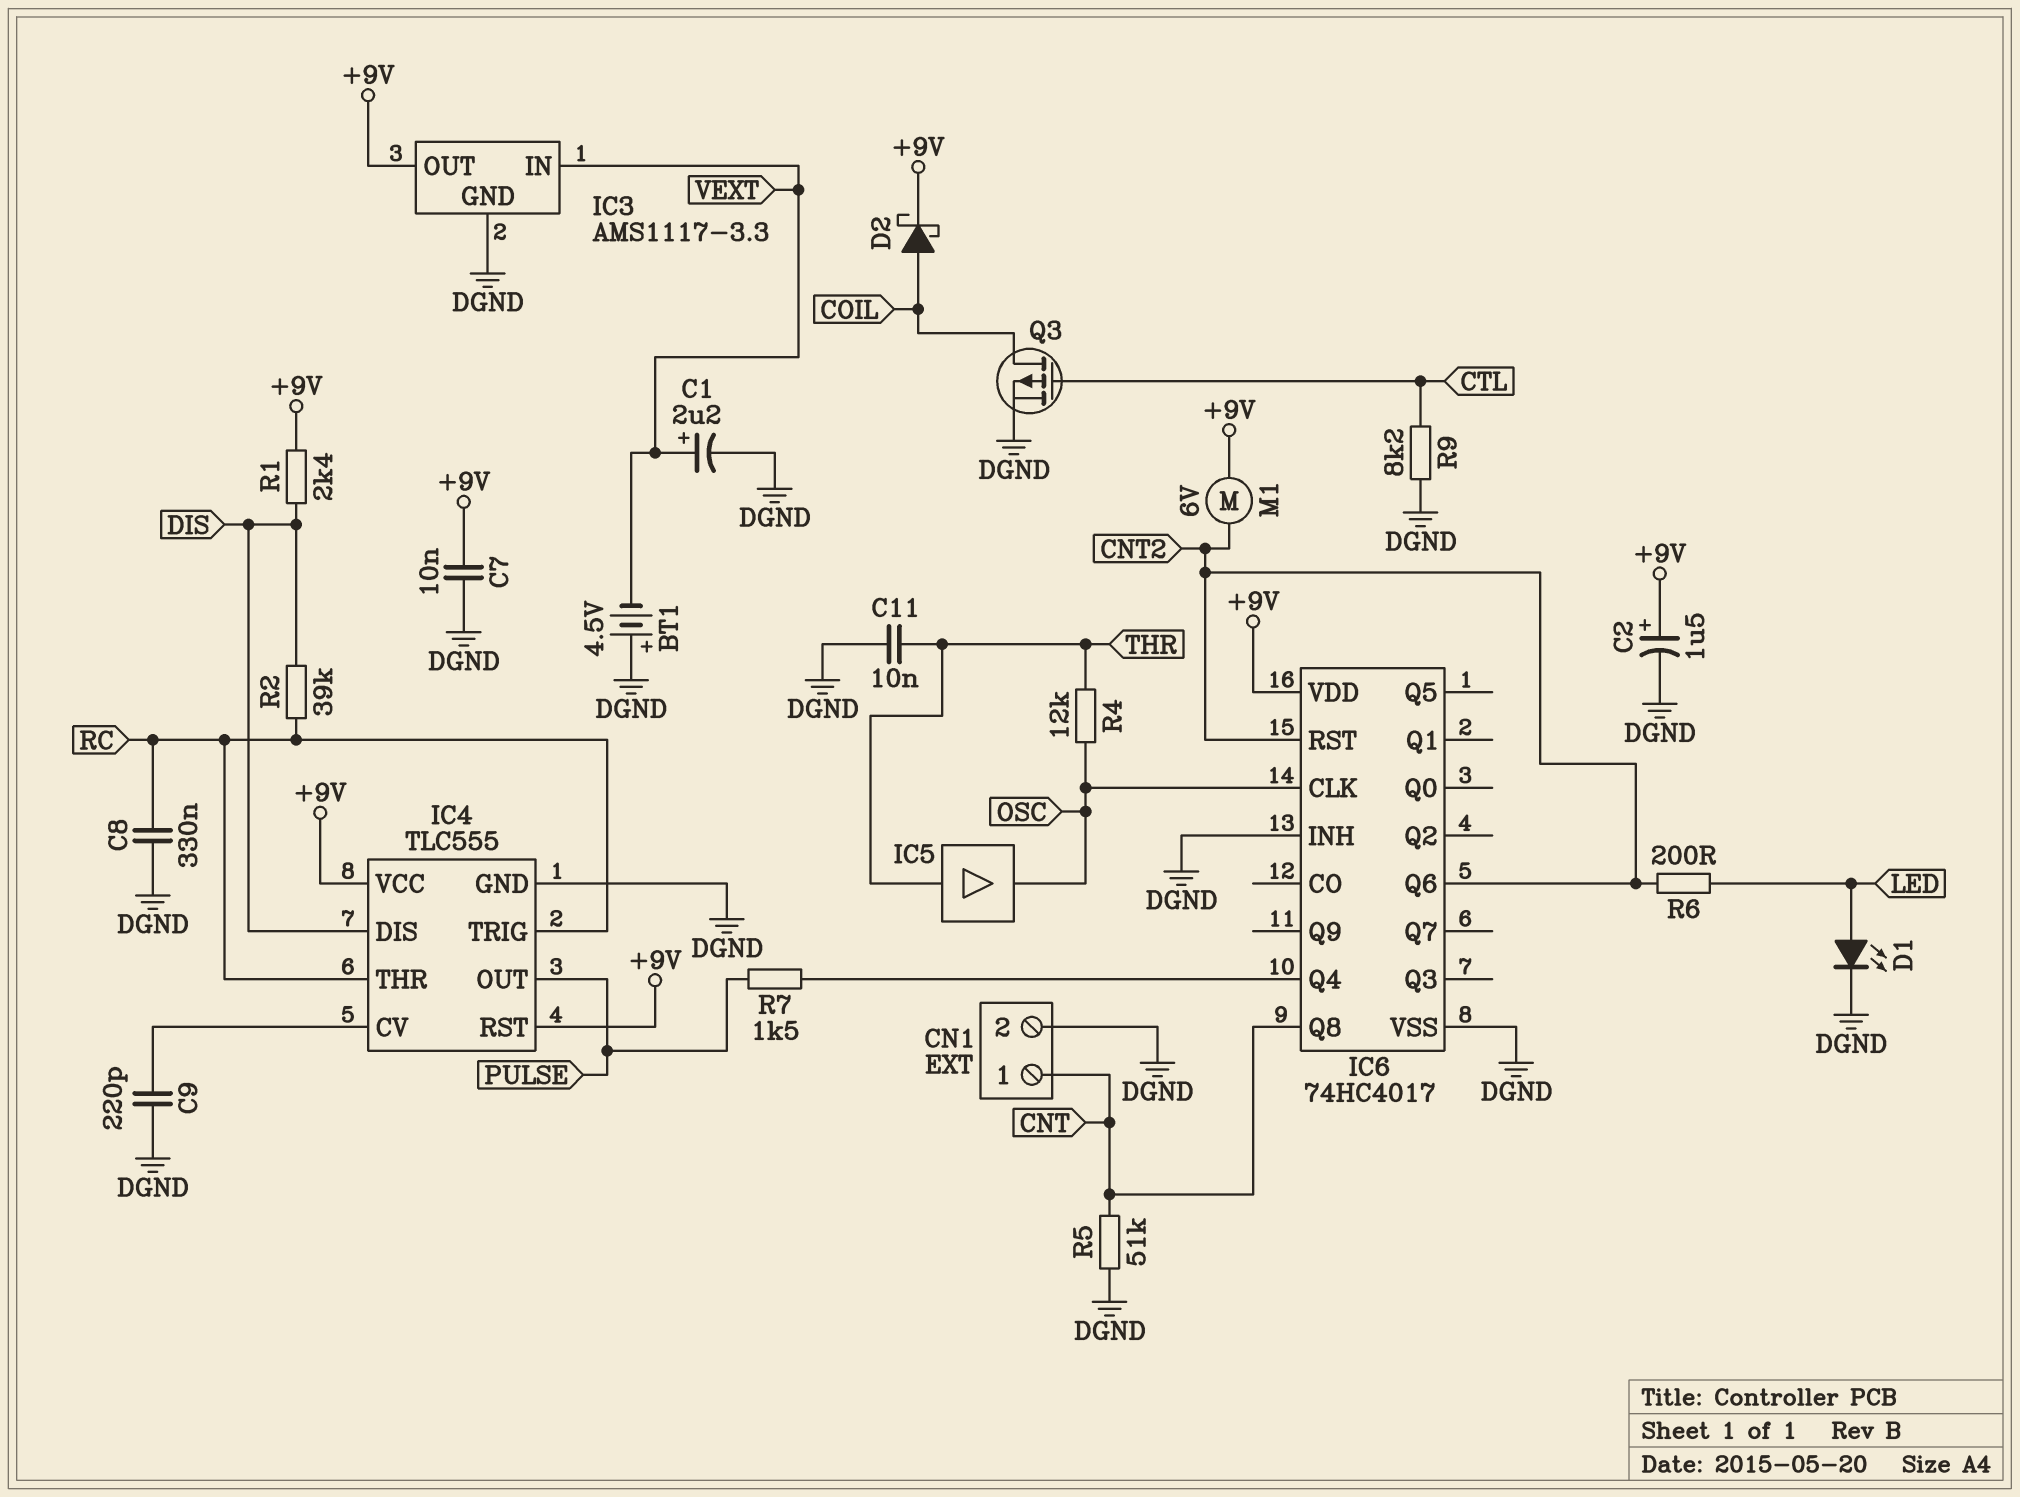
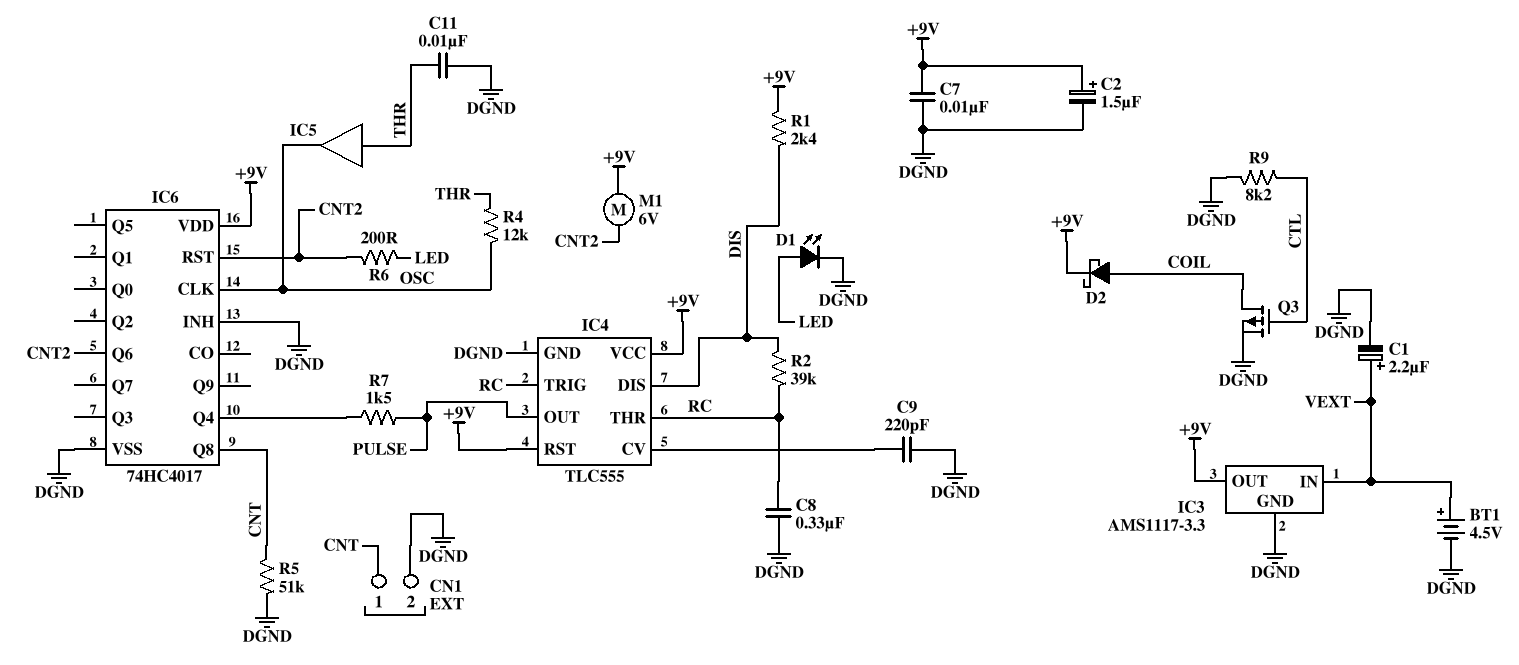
BT1: 4.5V (plus DGND, minus VEXT) -> 4.5V (plus VEXT, minus DGND)

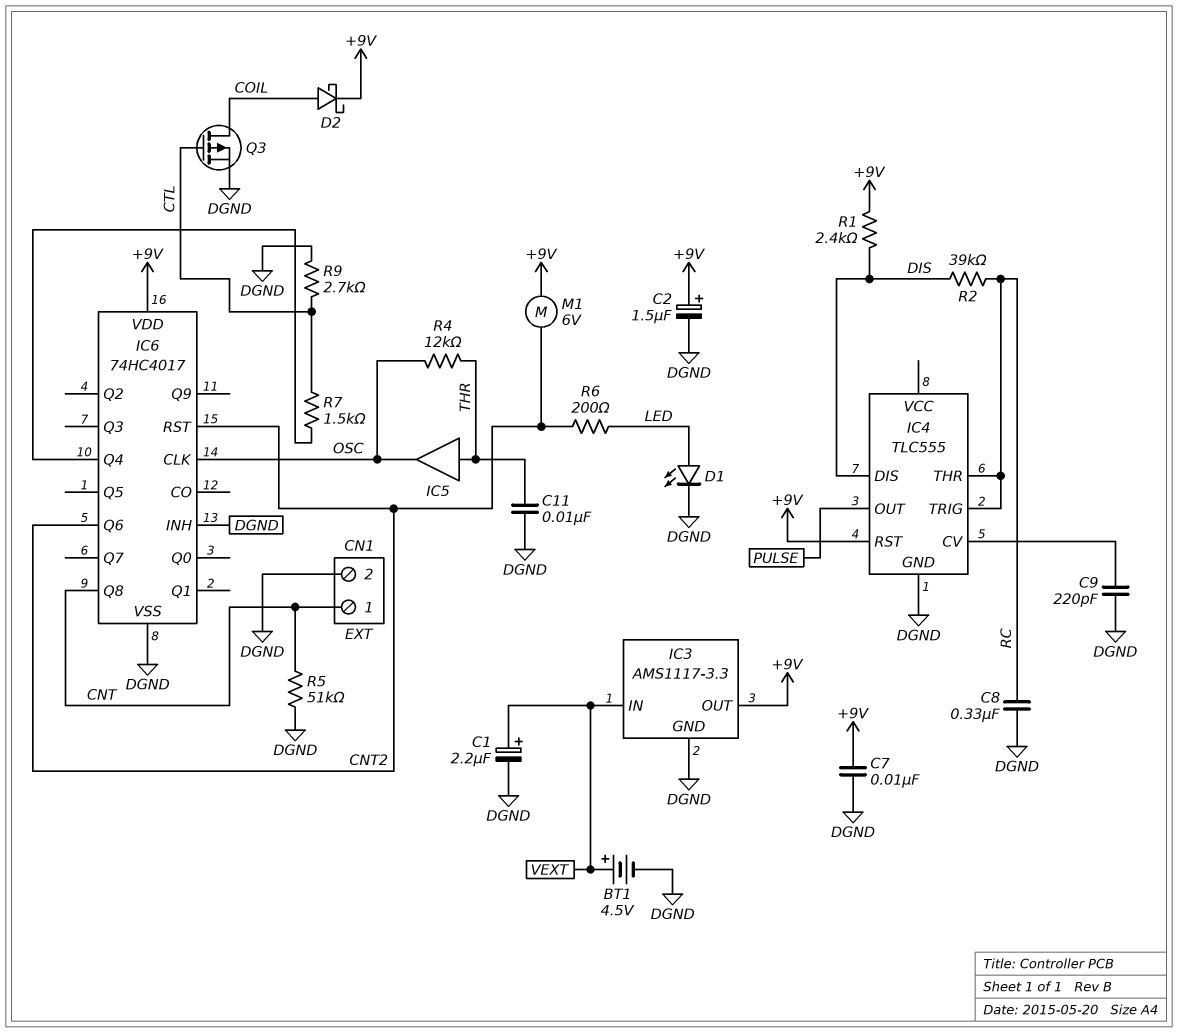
IC4 pin VCC: +9V -> none
R7: 1.5k (IC6/Q4, PULSE) -> 1.5k (CTL, IC6/Q4)
R9: 8.2k (CTL, DGND) -> 2.7k (CTL, DGND)

